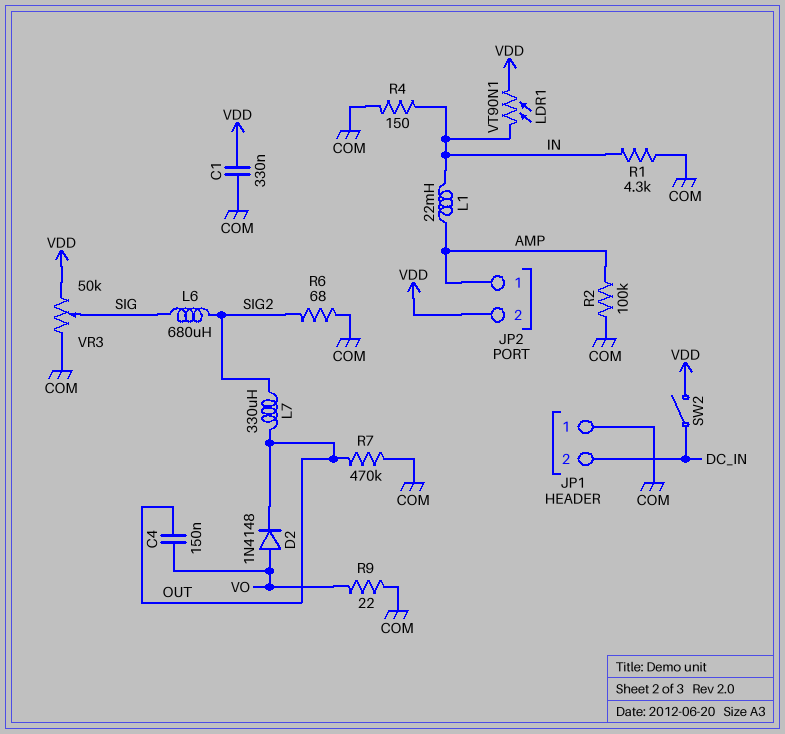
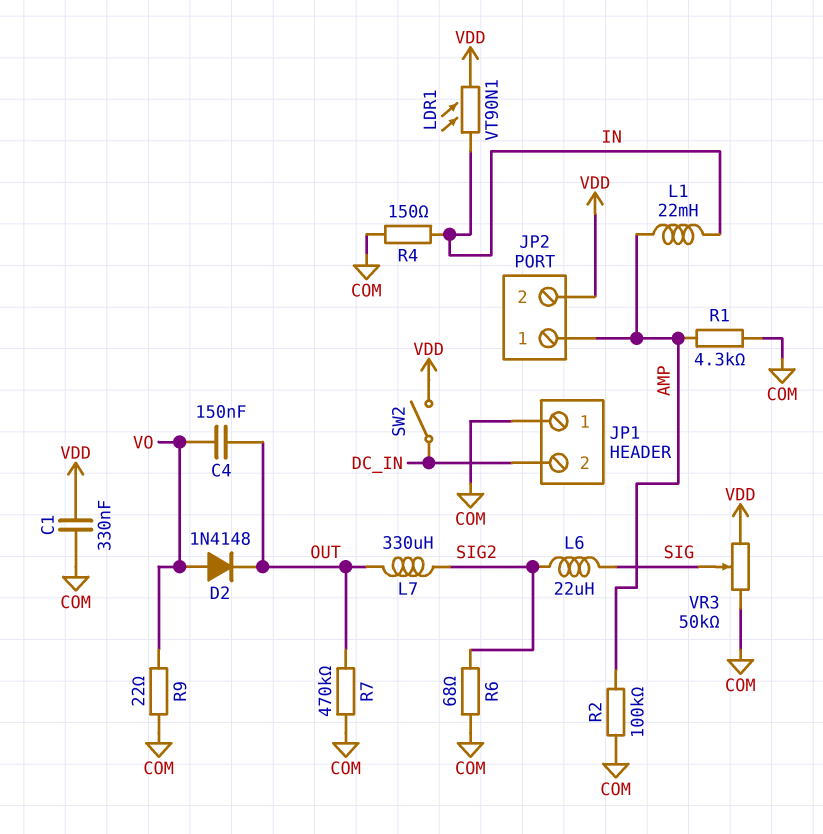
L6: 680uH (SIG, SIG2) -> 22uH (SIG, SIG2)
R1: 4.3k (COM, IN) -> 4.3k (AMP, COM)

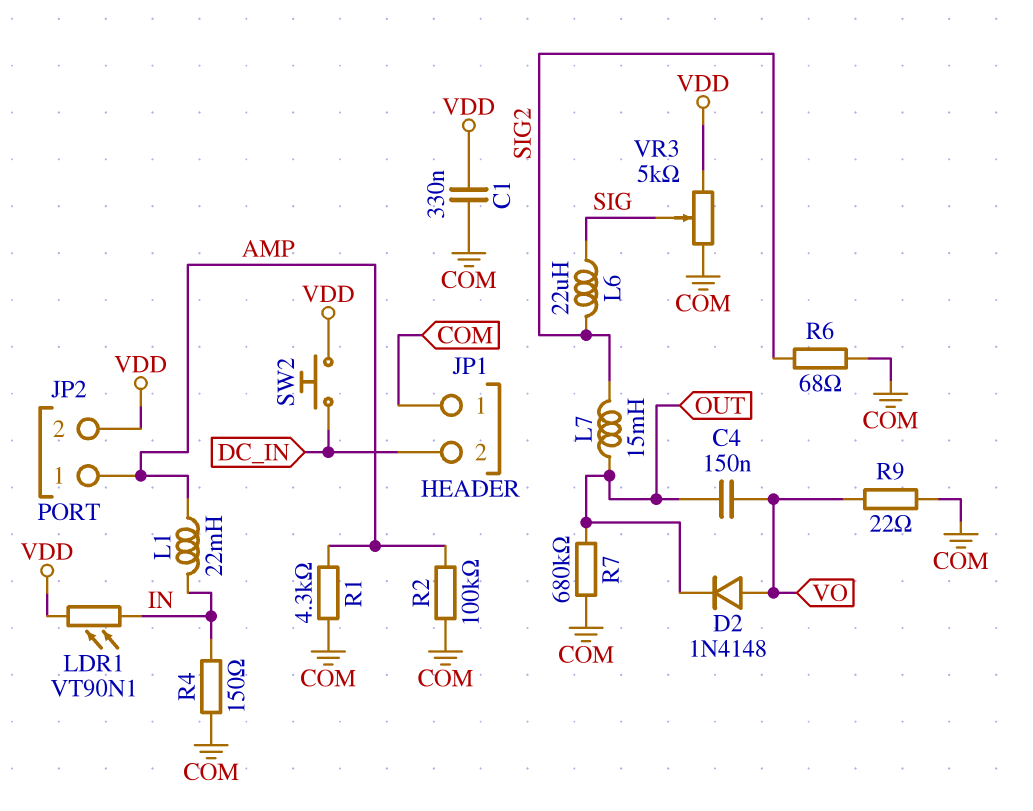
L7: 330uH (OUT, SIG2) -> 15mH (OUT, SIG2)
R7: 470k (COM, OUT) -> 680k (COM, OUT)
SW2: switch (DC_IN, VDD) -> button (DC_IN, VDD)
VR3: 50k (COM, VDD, wiper SIG) -> 5k (COM, VDD, wiper SIG)

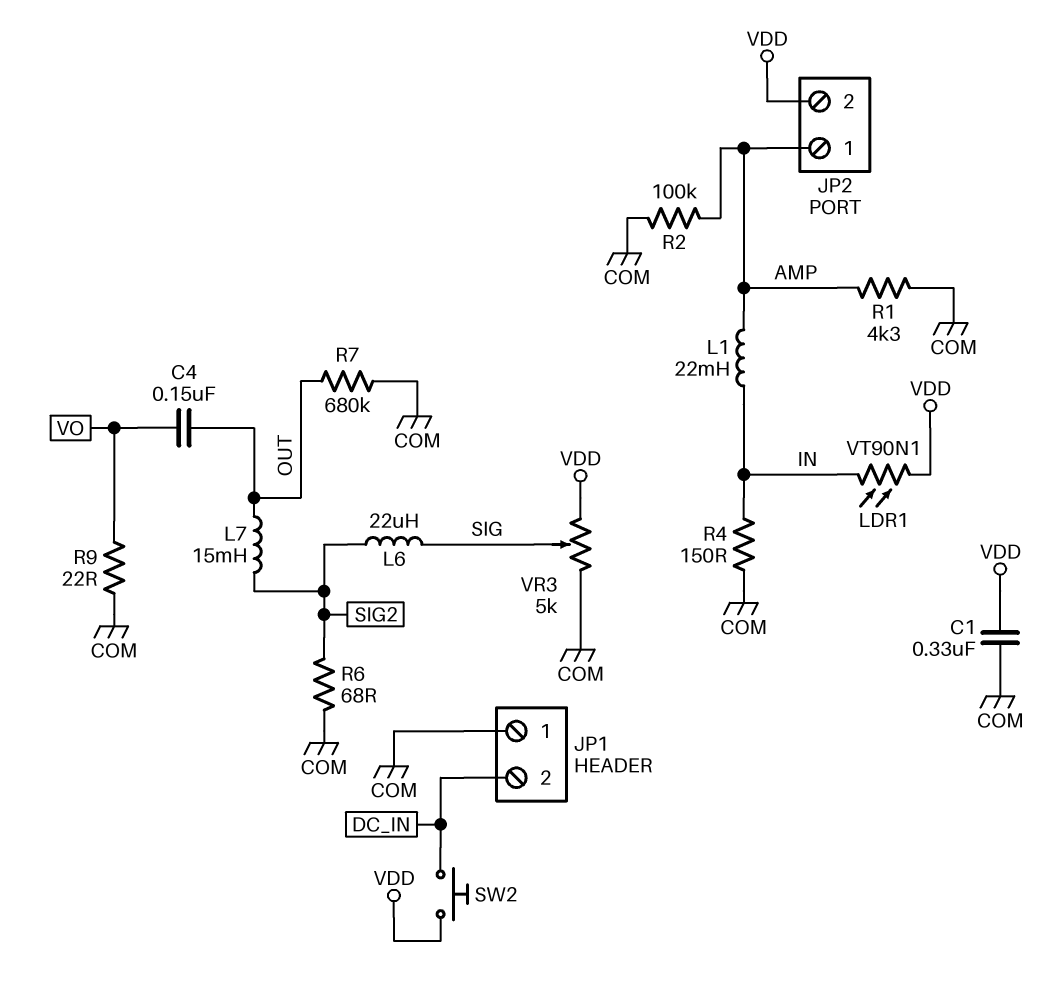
D2: diode 1N4148 (A VO, K OUT) -> none

